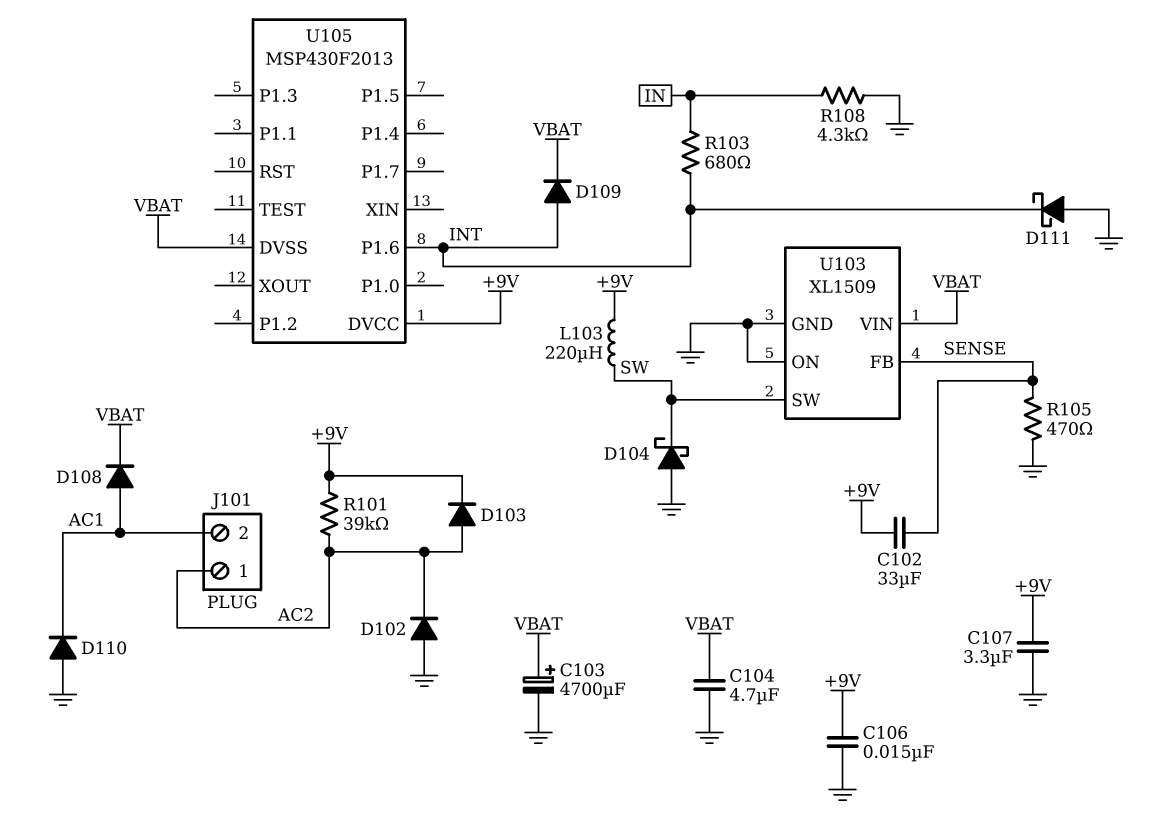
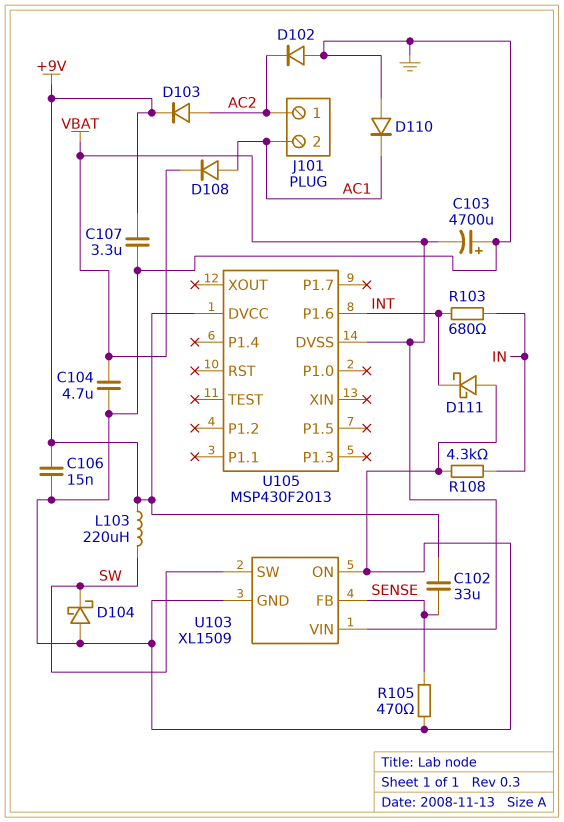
C103: 4700uF (plus VBAT, minus GND) -> 4700uF (plus GND, minus VBAT)
D109: diode (A INT, K VBAT) -> none
R101: 39k (+9V, AC2) -> none

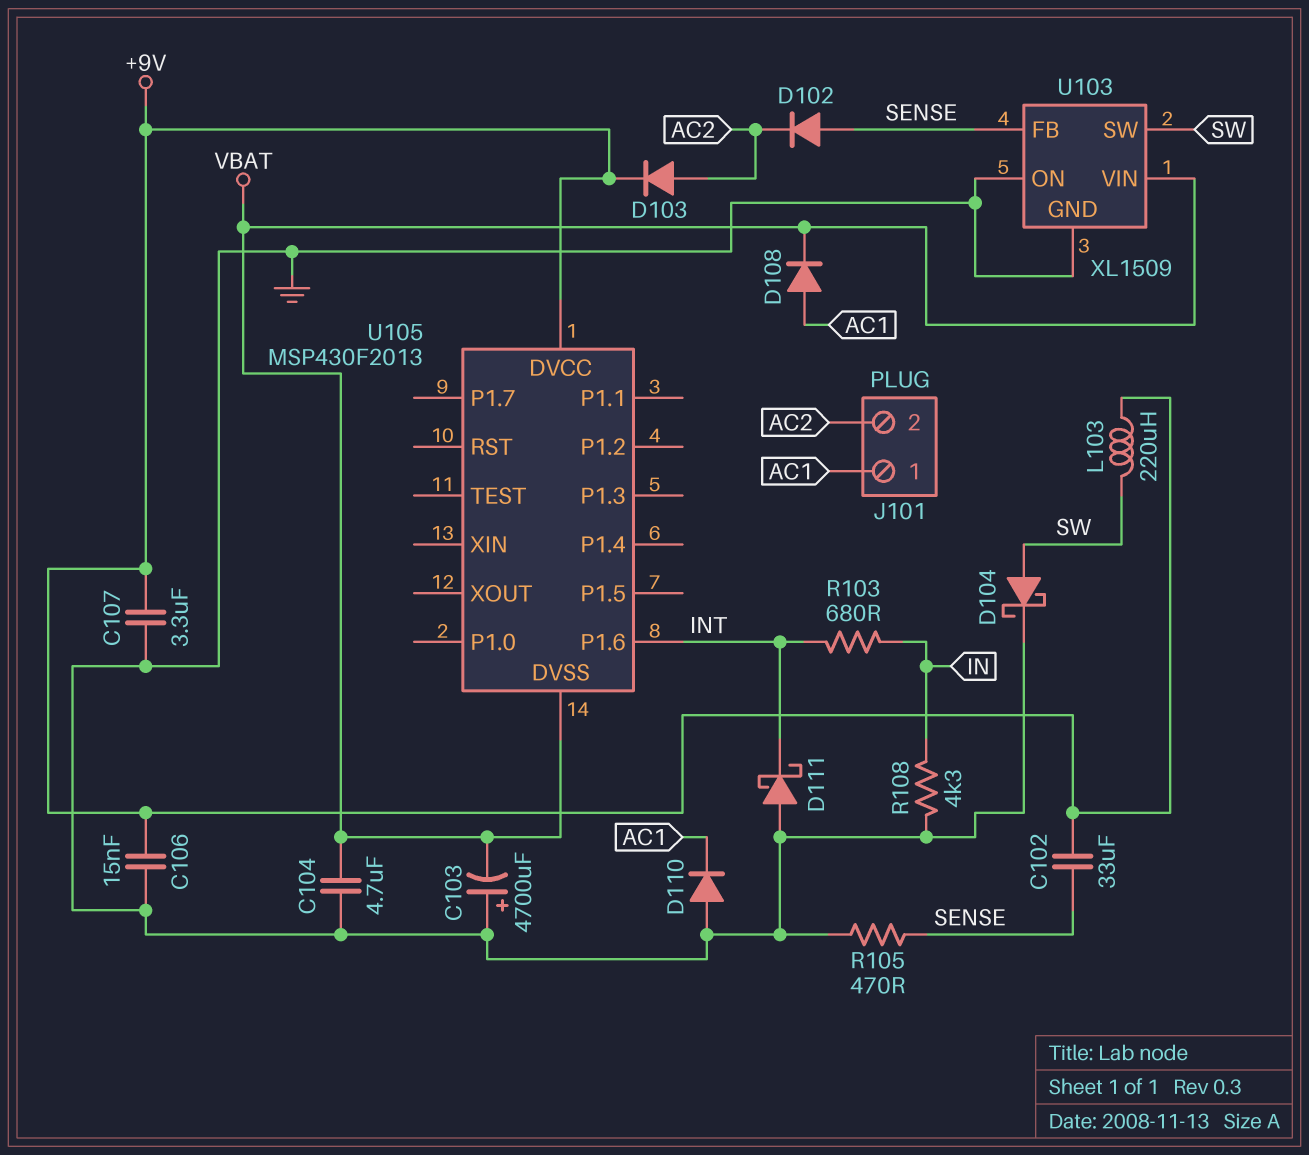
D102: diode (A GND, K AC2) -> diode (A SENSE, K AC2)
D104: schottky (A GND, K SW) -> schottky (A SW, K GND)
J101 pin 1: AC2 -> AC1
J101 pin 2: AC1 -> AC2

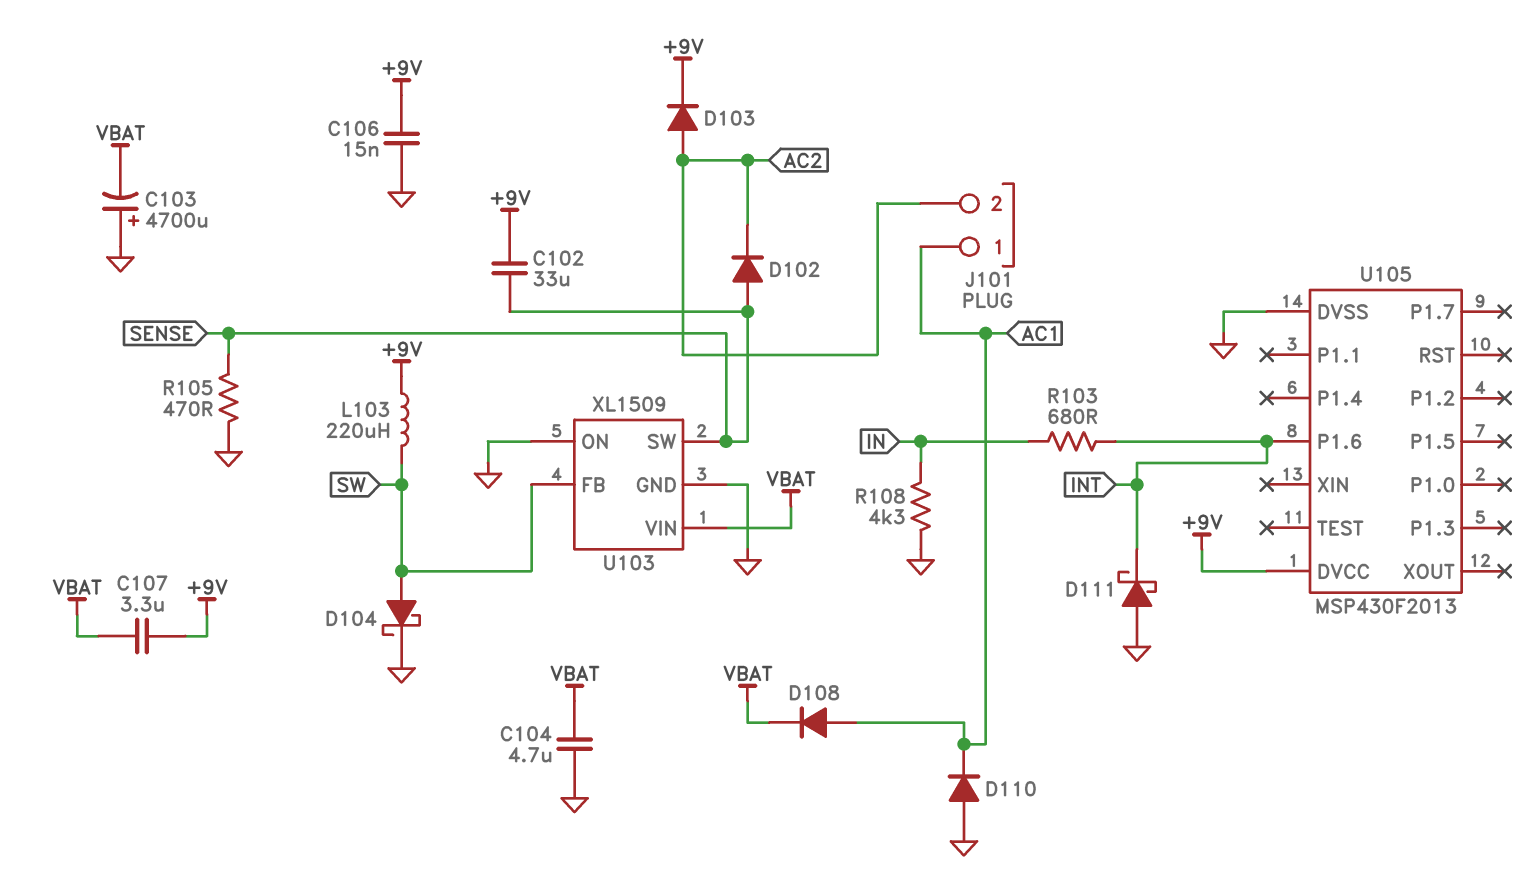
C107: 3.3uF (+9V, GND) -> 3.3uF (+9V, VBAT)
U103 pin FB: SENSE -> SW
U103 pin SW: SW -> SENSE
U105 pin DVSS: VBAT -> GND

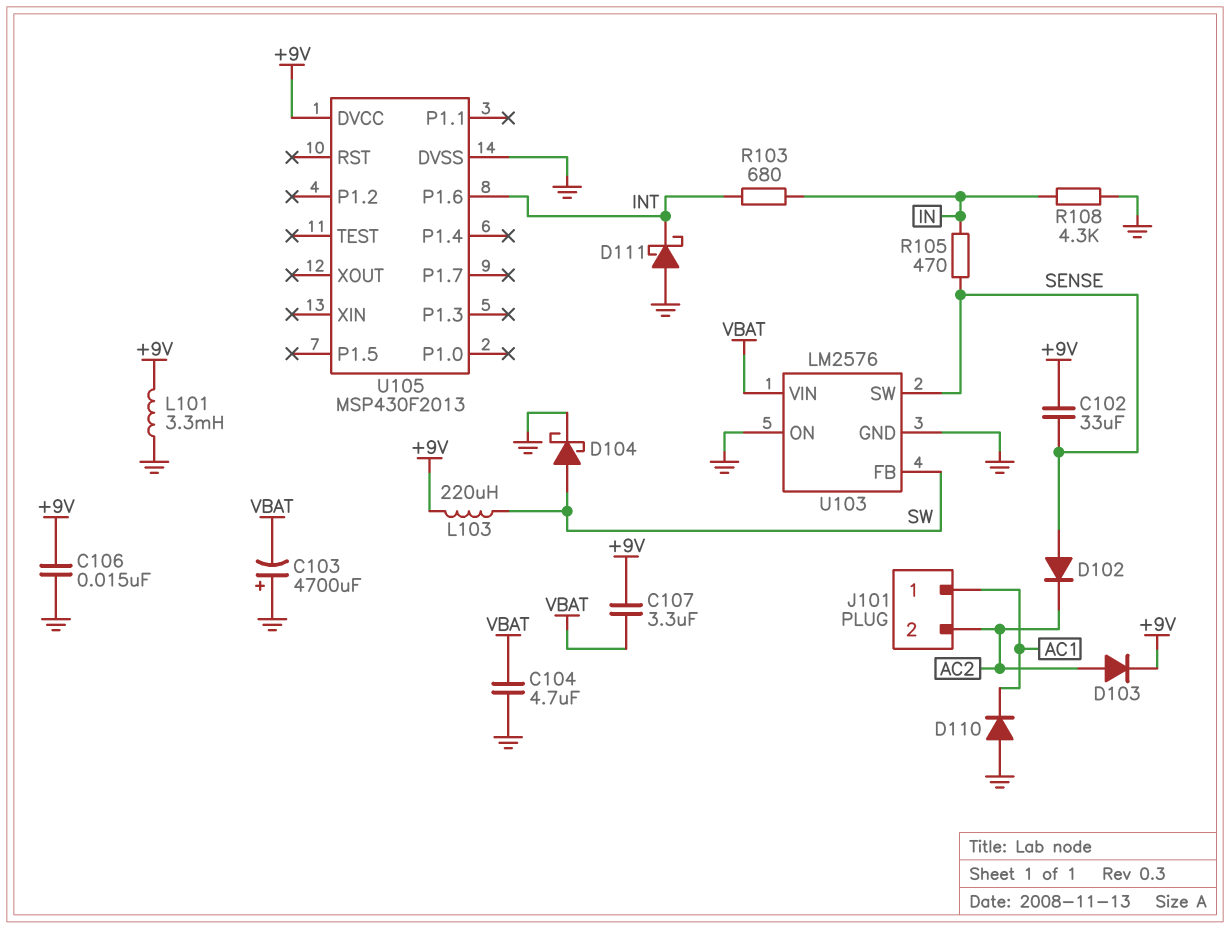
D108: diode (A AC1, K VBAT) -> none
L101: none -> 3.3mH (+9V, GND)
R105: 470 (GND, SENSE) -> 470 (IN, SENSE)
U103: XL1509 -> LM2576

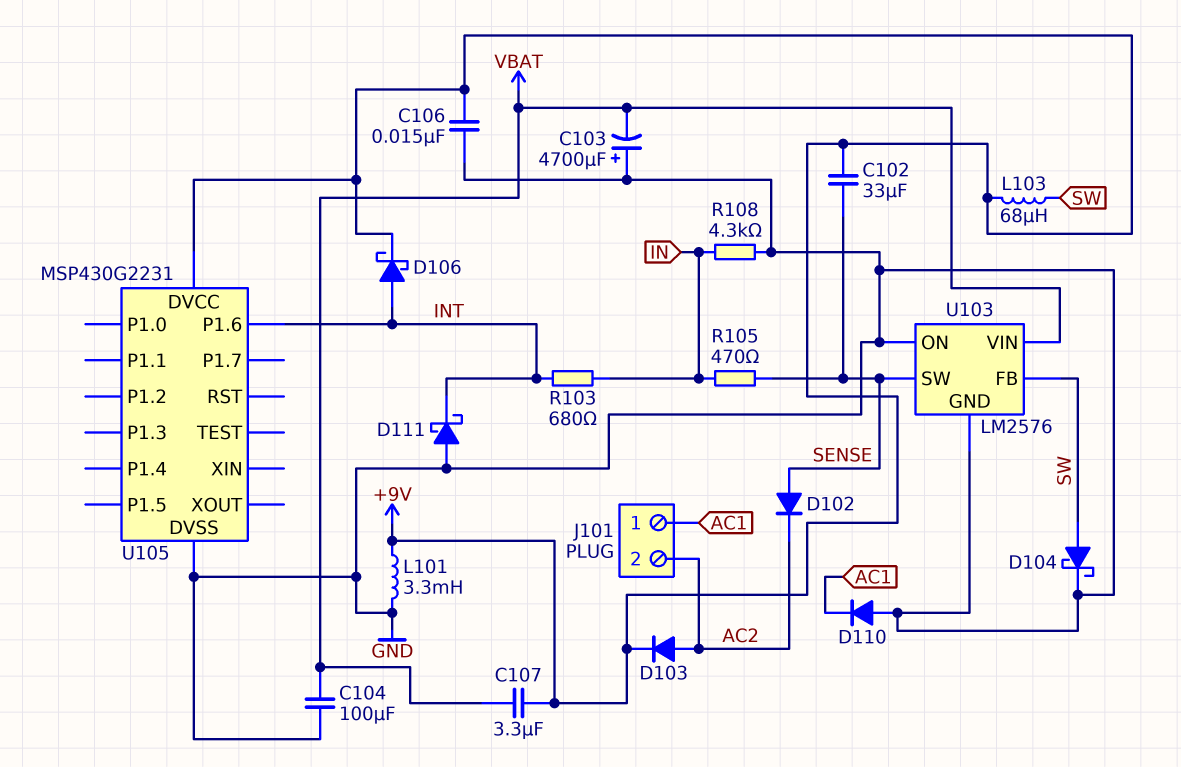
C104: 4.7uF (GND, VBAT) -> 100uF (GND, VBAT)
D106: none -> schottky (A INT, K +9V)
L103: 220uH (+9V, SW) -> 68uH (+9V, SW)
U105: MSP430F2013 -> MSP430G2231

